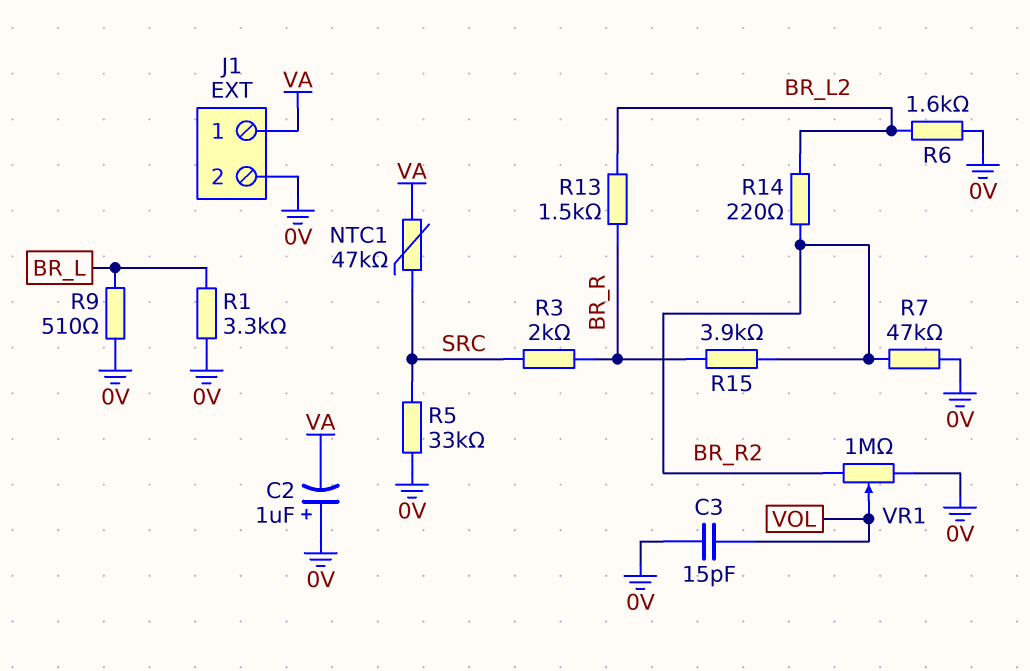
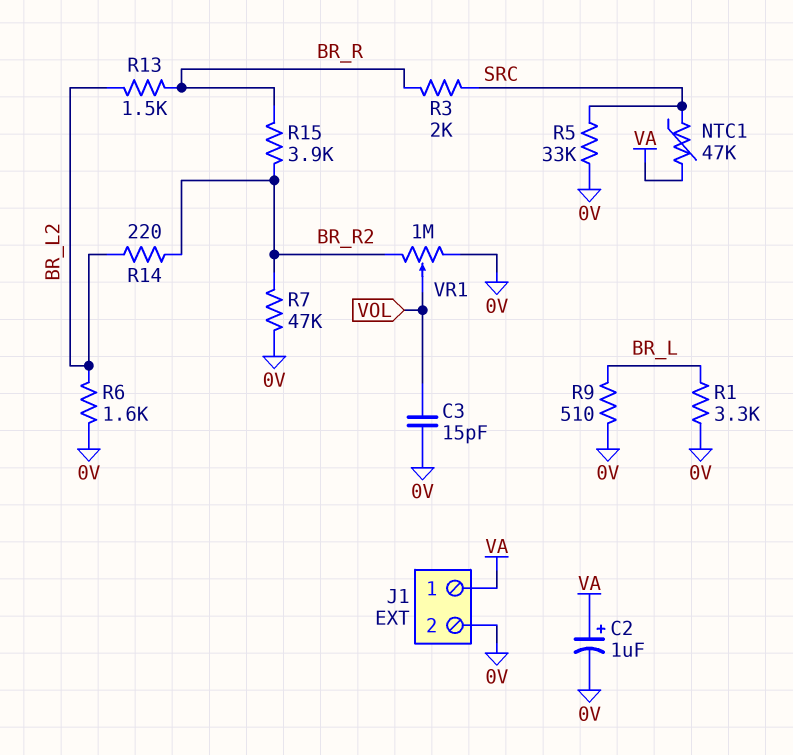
C2: 1uF (plus 0V, minus VA) -> 1uF (plus VA, minus 0V)

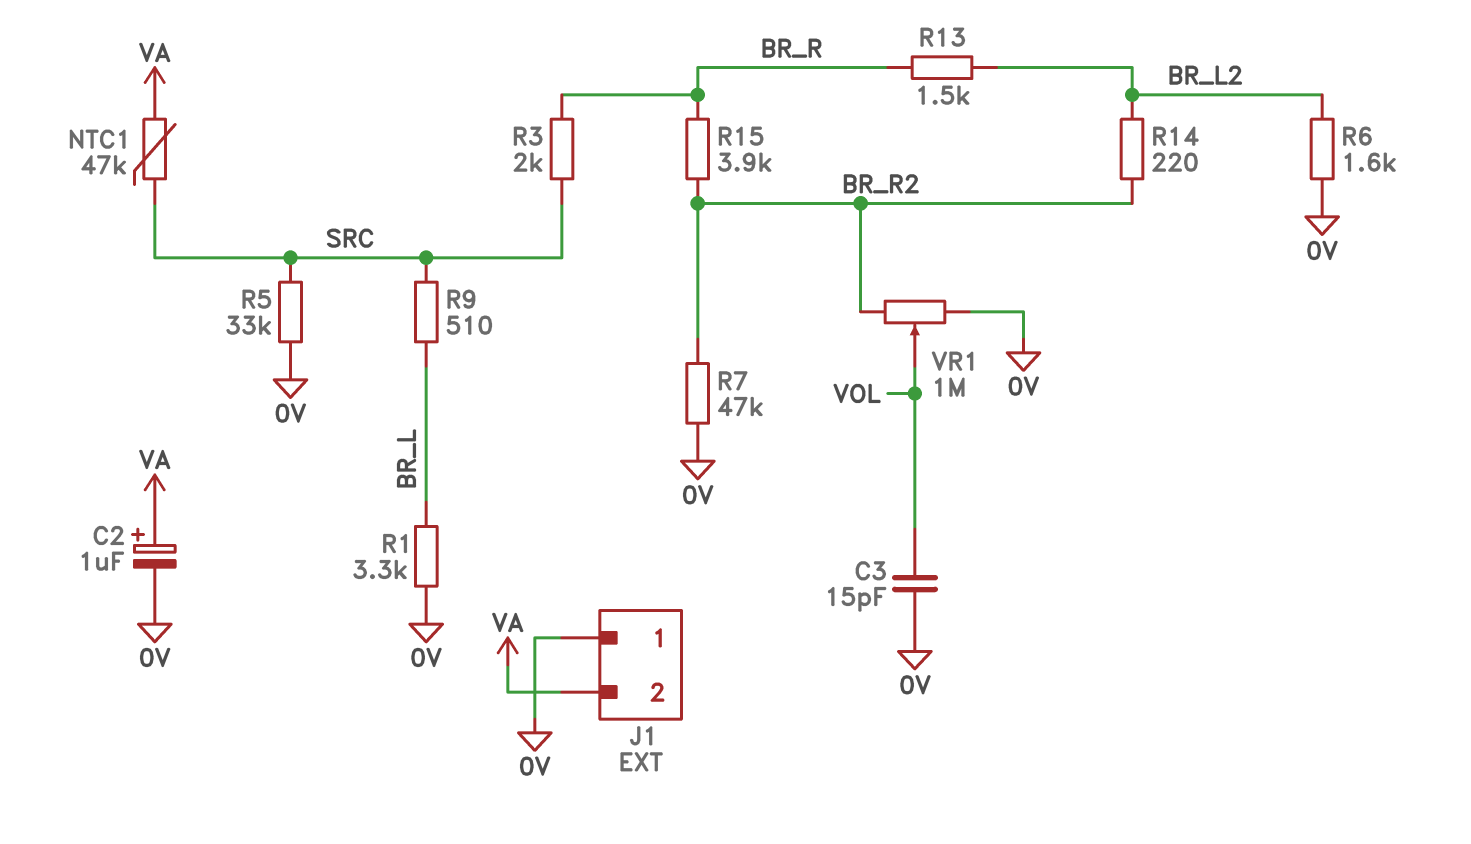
J1 pin 1: VA -> 0V
J1 pin 2: 0V -> VA
R9: 510 (0V, BR_L) -> 510 (BR_L, SRC)

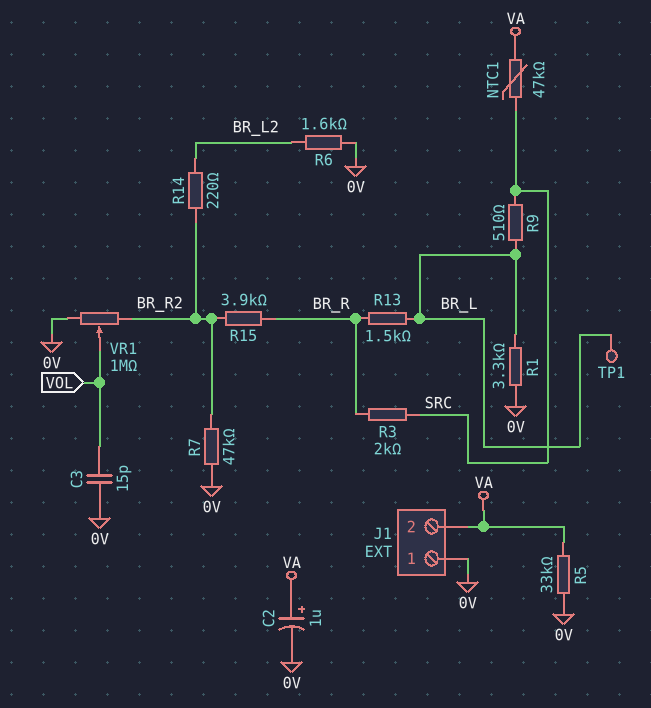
R5: 33k (0V, SRC) -> 33k (0V, VA)
R13: 1.5k (BR_L2, BR_R) -> 1.5k (BR_L, BR_R)
TP1: none -> test point (BR_L)

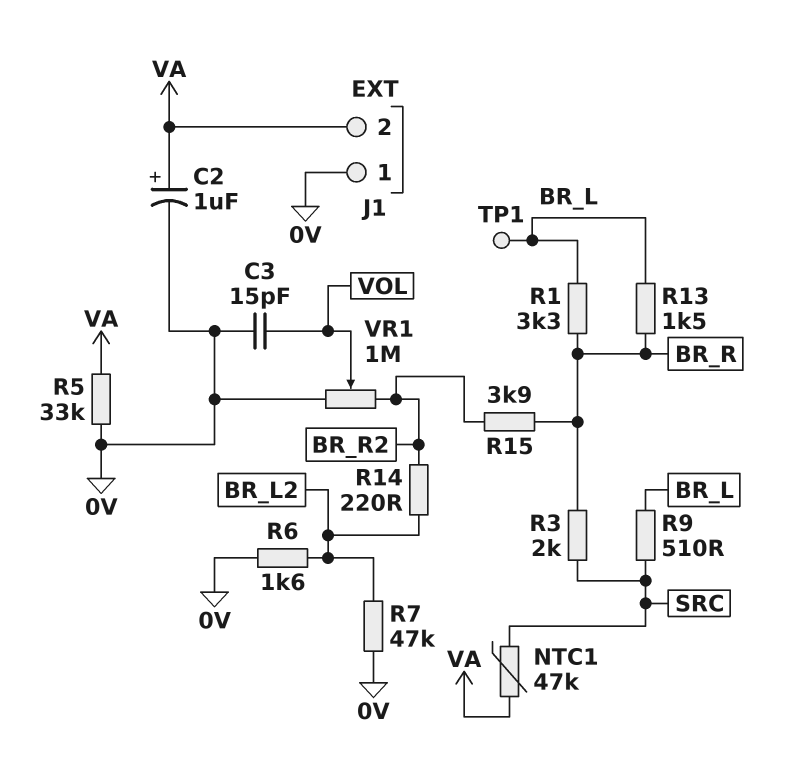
R1: 3.3k (0V, BR_L) -> 3.3k (BR_L, BR_R)
R7: 47k (0V, BR_R2) -> 47k (0V, BR_L2)

